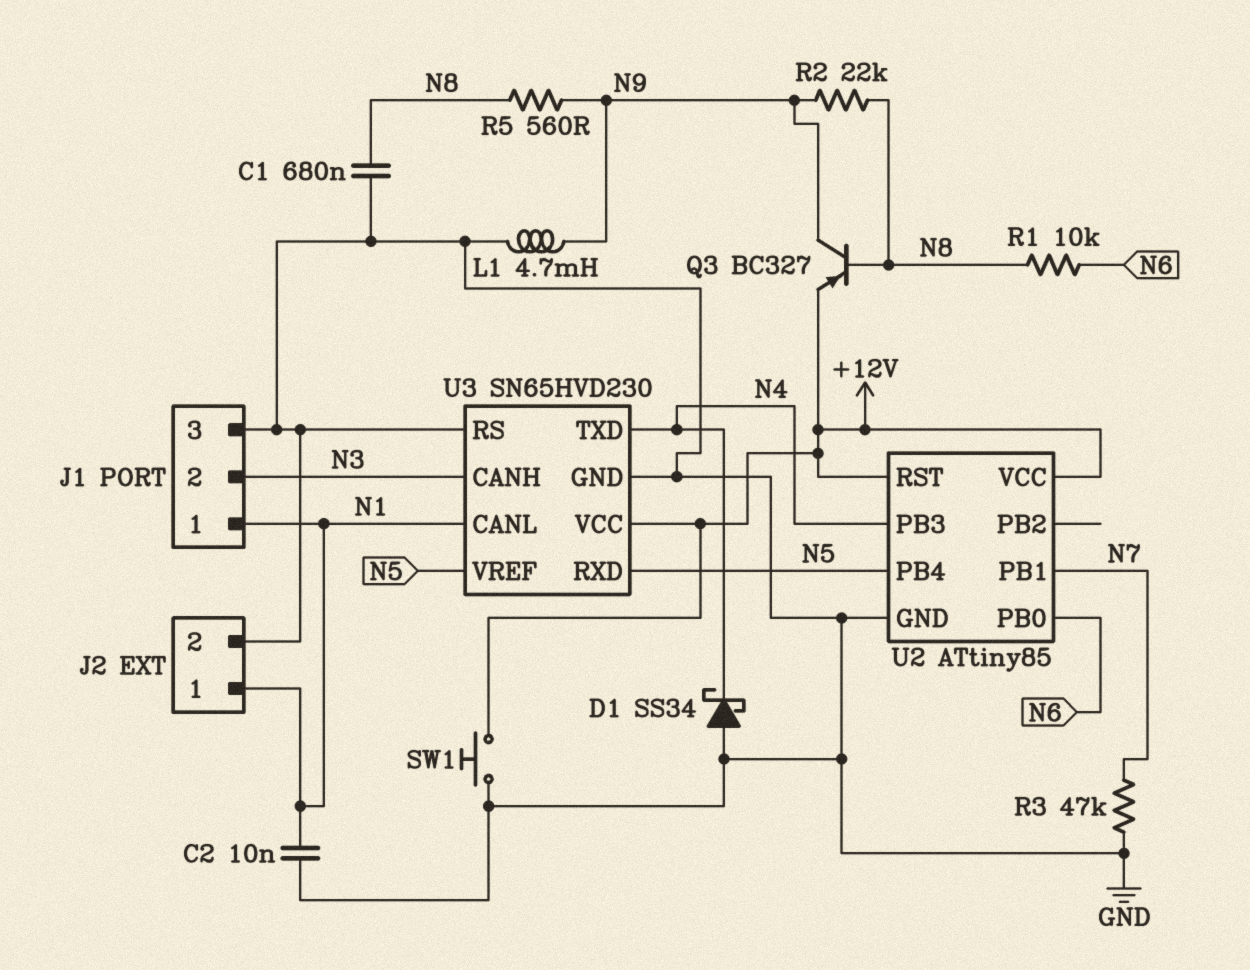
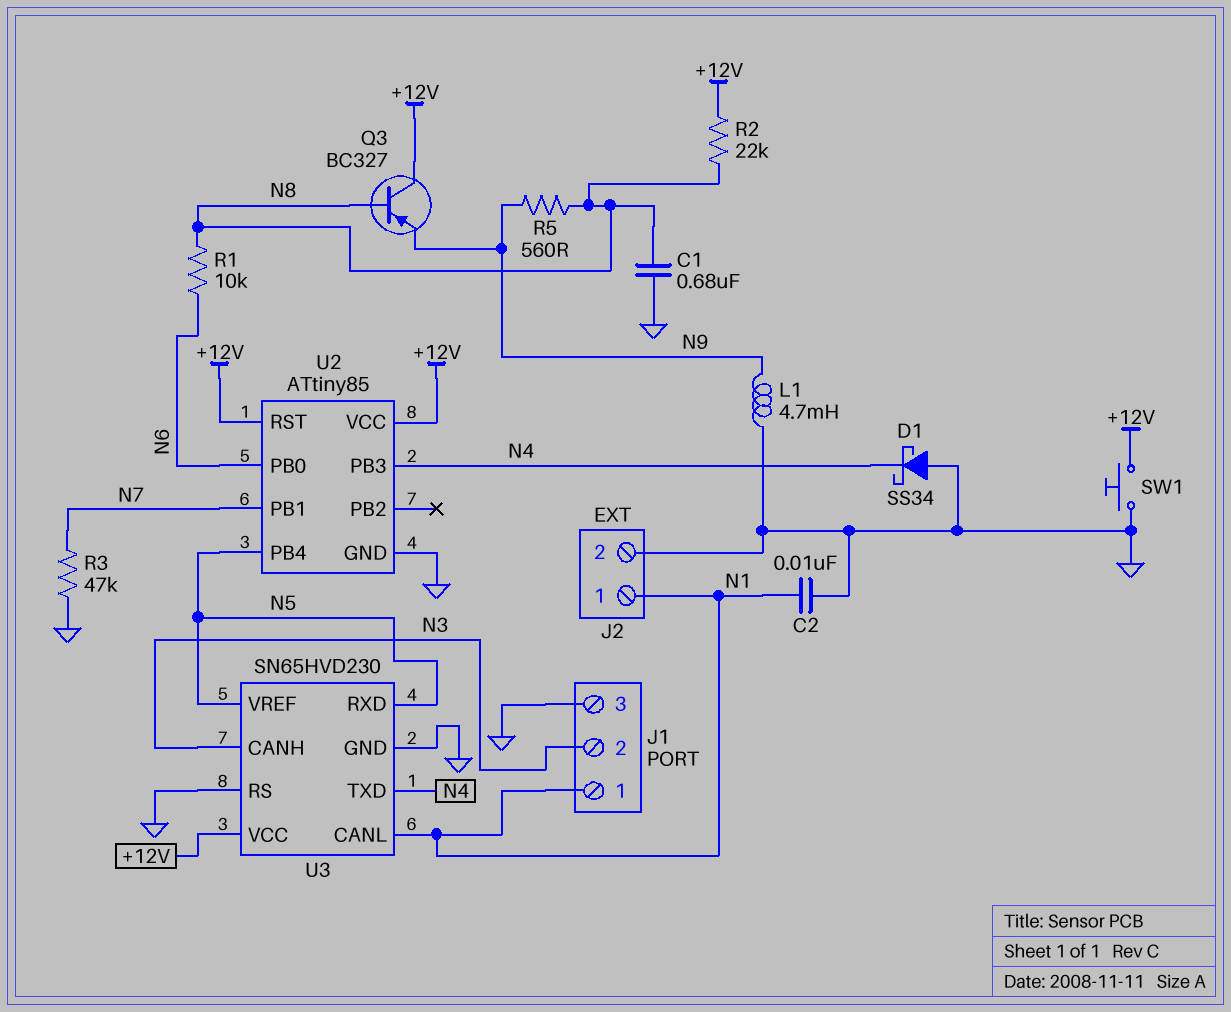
Q3: PNP BC327 (B N8, C N9, E +12V) -> PNP BC327 (B N8, C +12V, E N9)
R2: 22k (N8, N9) -> 22k (+12V, N8)

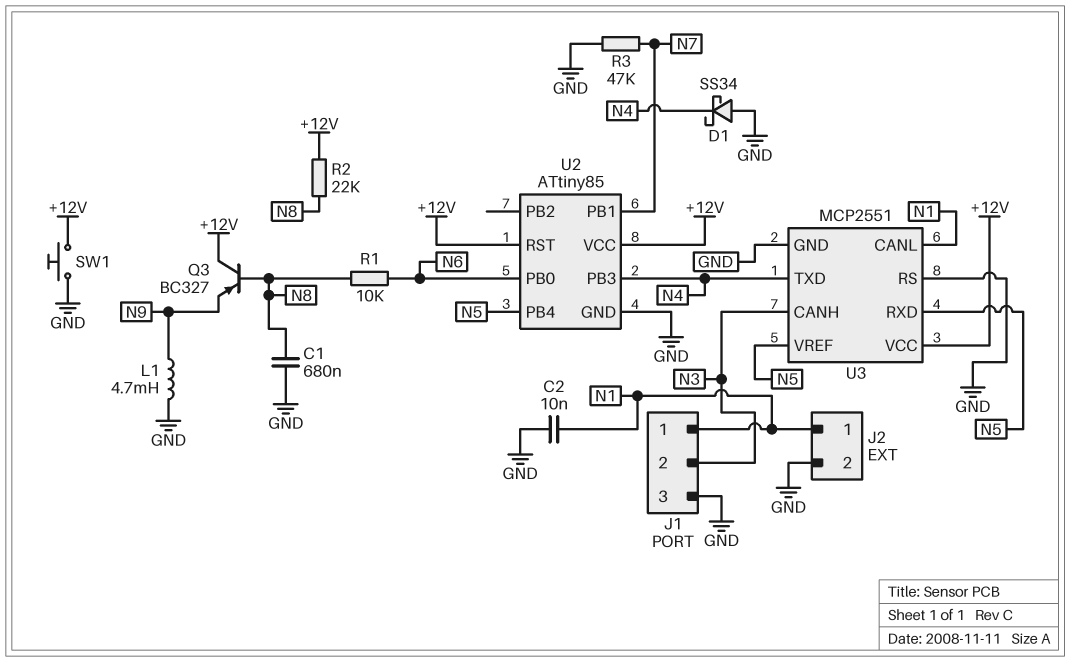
R5: 560 (N8, N9) -> none
U3: SN65HVD230 -> MCP2551

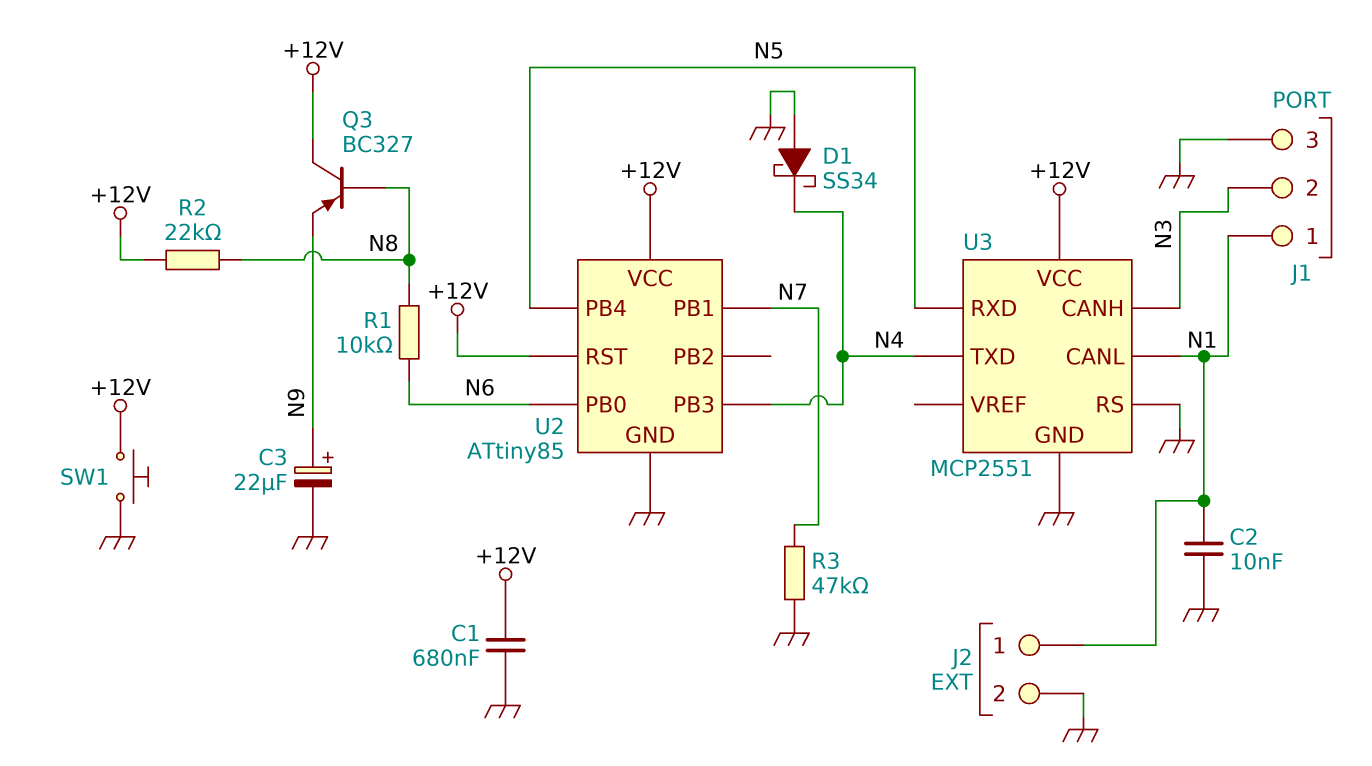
C1: 680nF (GND, N8) -> 680nF (+12V, GND)
C3: none -> 22uF (plus N9, minus GND)
L1: 4.7mH (GND, N9) -> none
U3 pin VREF: N5 -> none

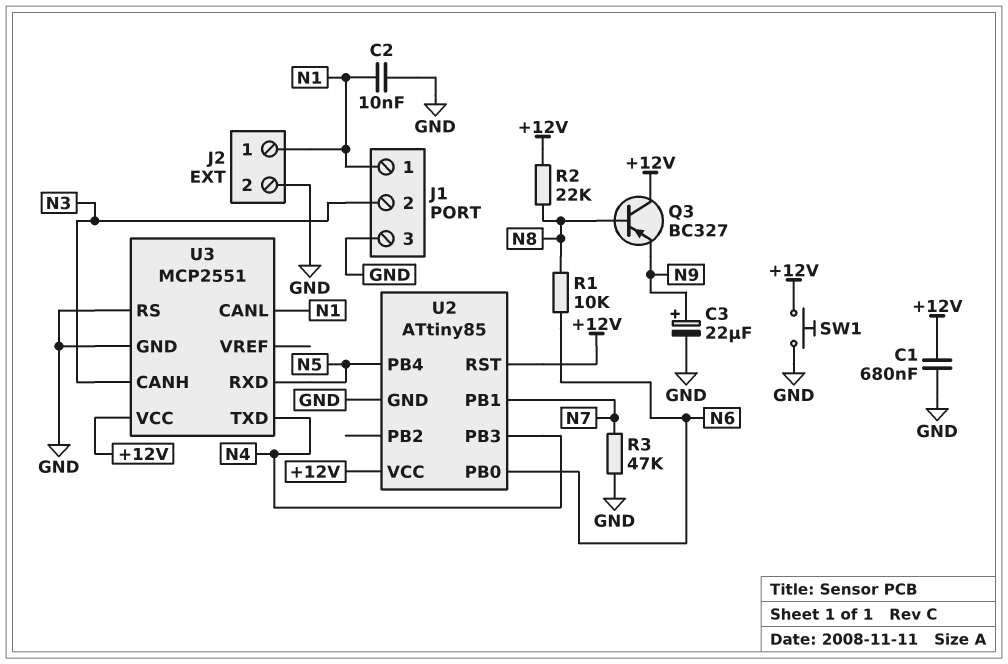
D1: schottky SS34 (A GND, K N4) -> none

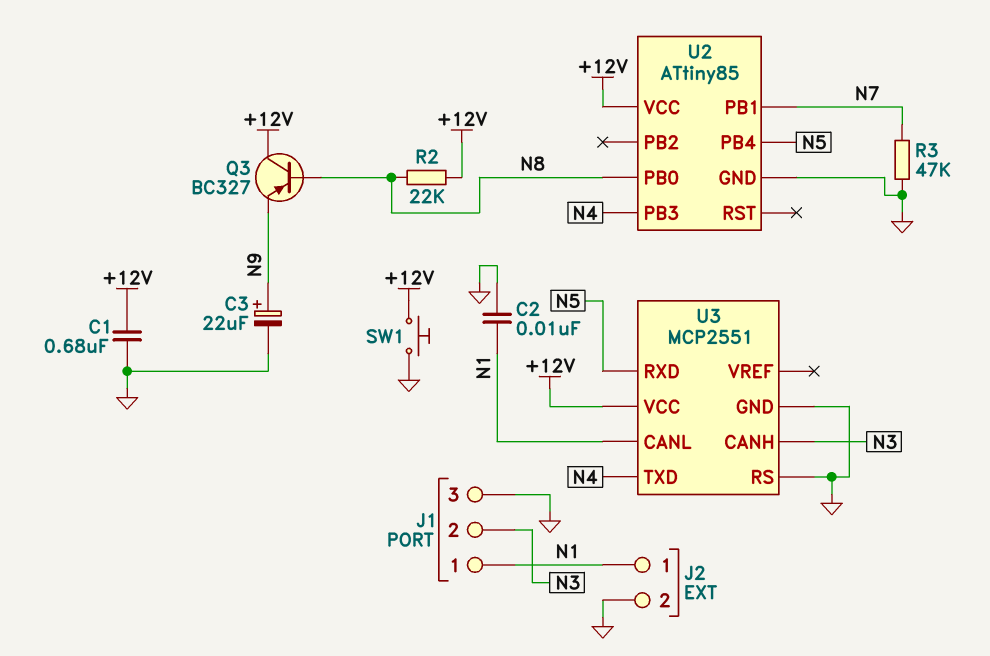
R1: 10k (N6, N8) -> none
U2 pin PB0: N6 -> N8
U2 pin RST: +12V -> none

